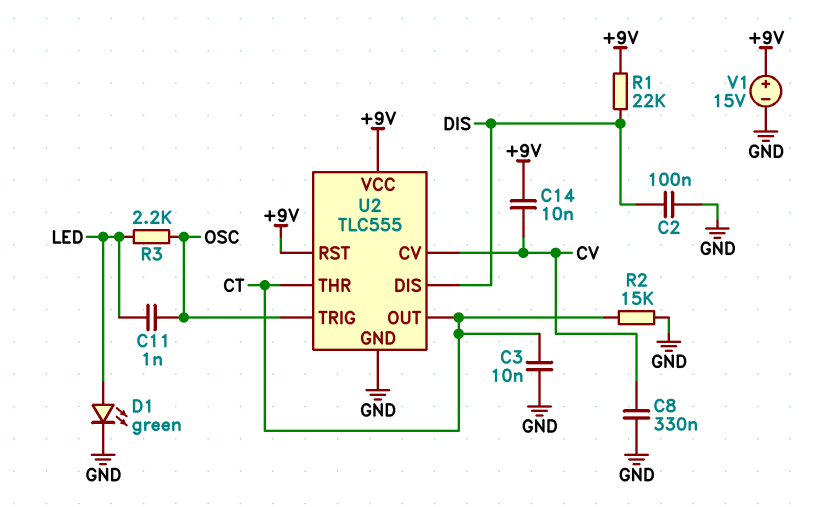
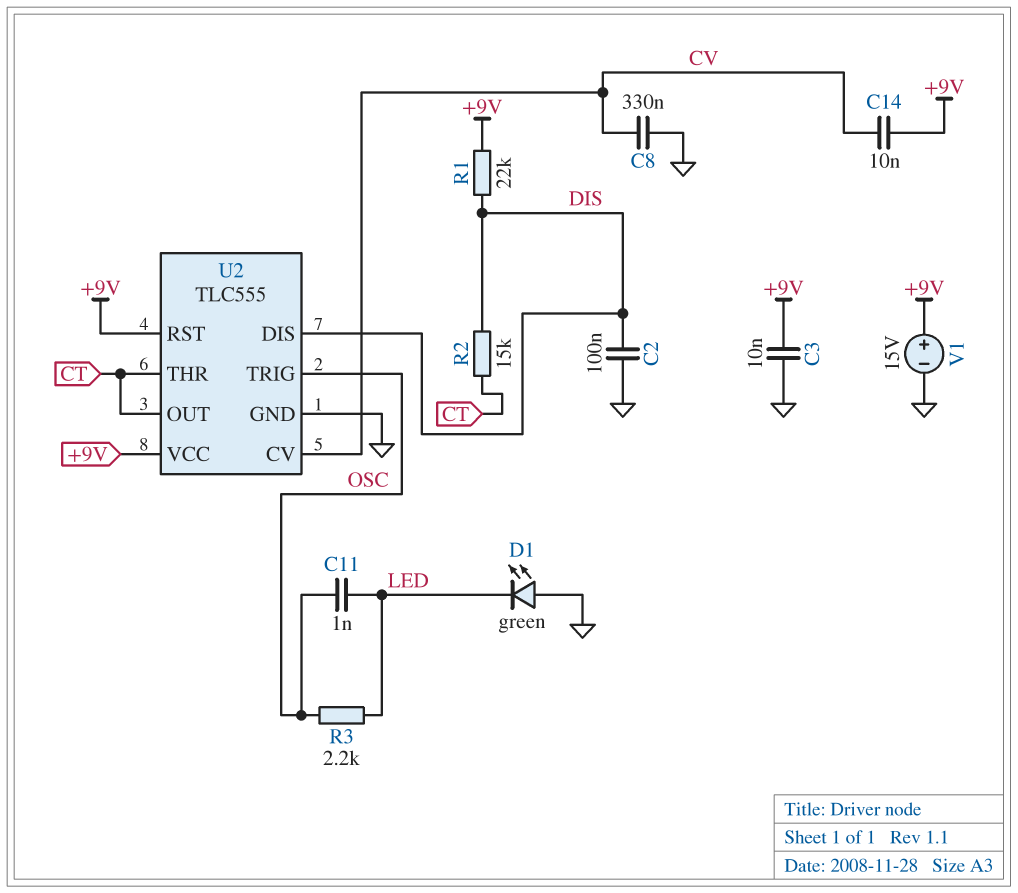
C3: 10nF (CT, GND) -> 10nF (+9V, GND)
D1: LED green (A LED, K GND) -> LED green (A GND, K LED)
R2: 15k (CT, GND) -> 15k (CT, DIS)

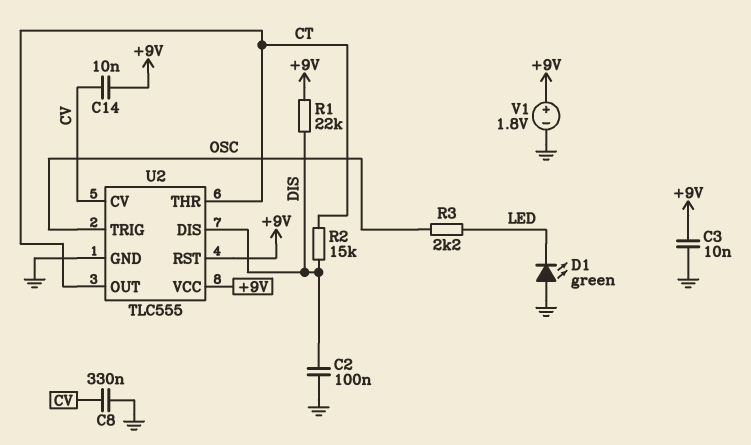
C11: 1nF (LED, OSC) -> none
V1: 15V (plus +9V, minus GND) -> 1.8V (plus +9V, minus GND)

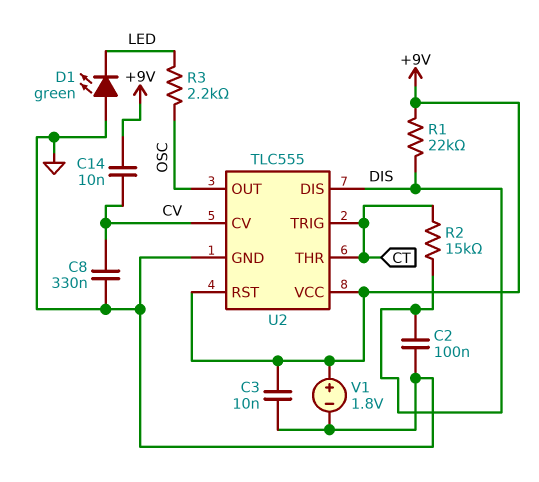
U2 pin OUT: CT -> OSC
U2 pin TRIG: OSC -> CT

